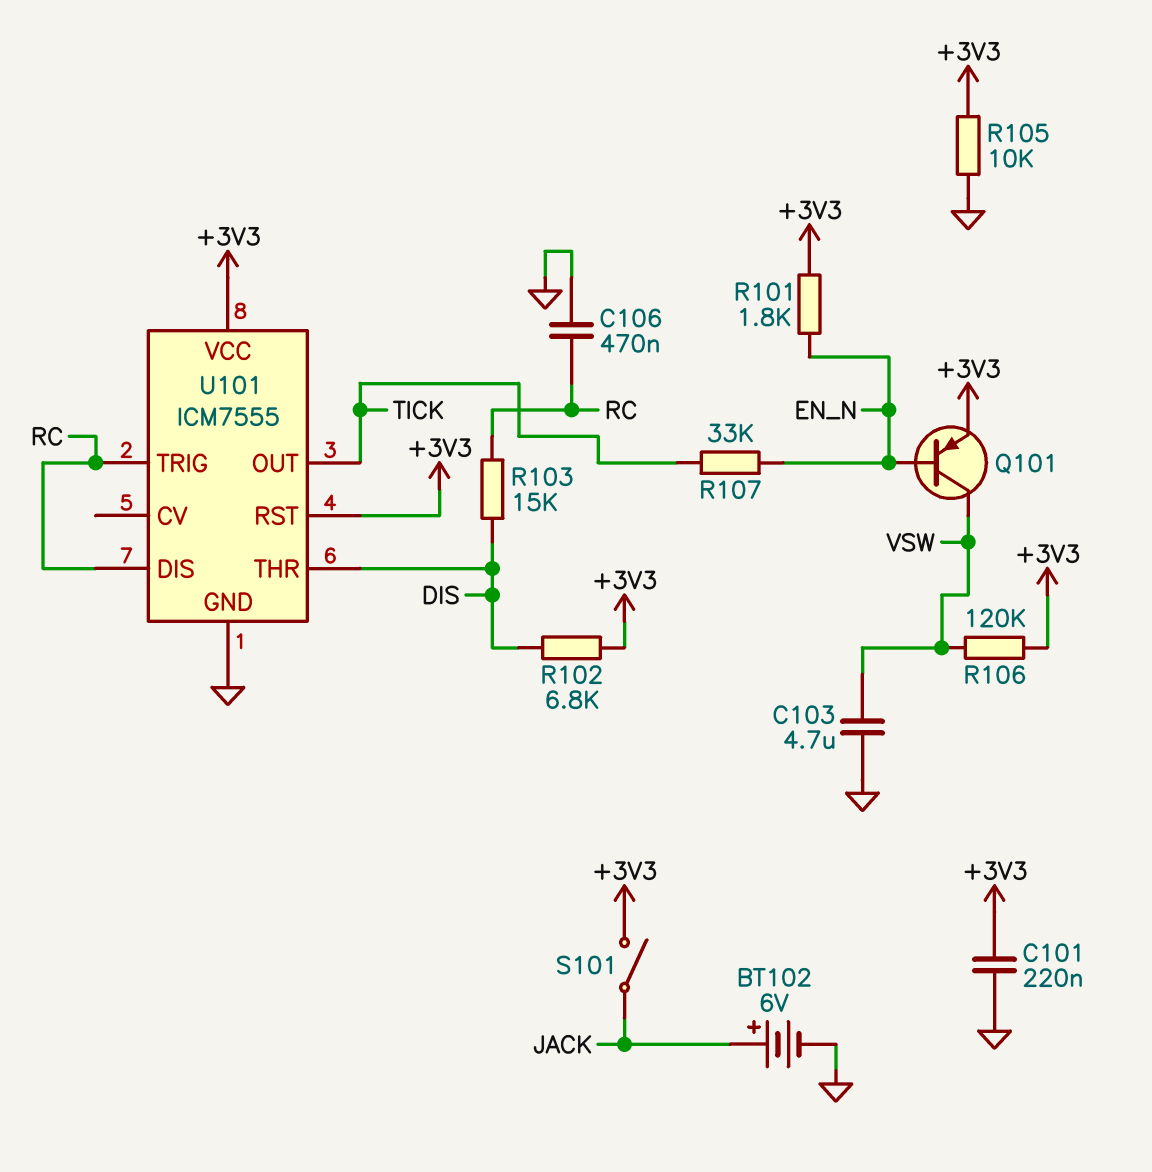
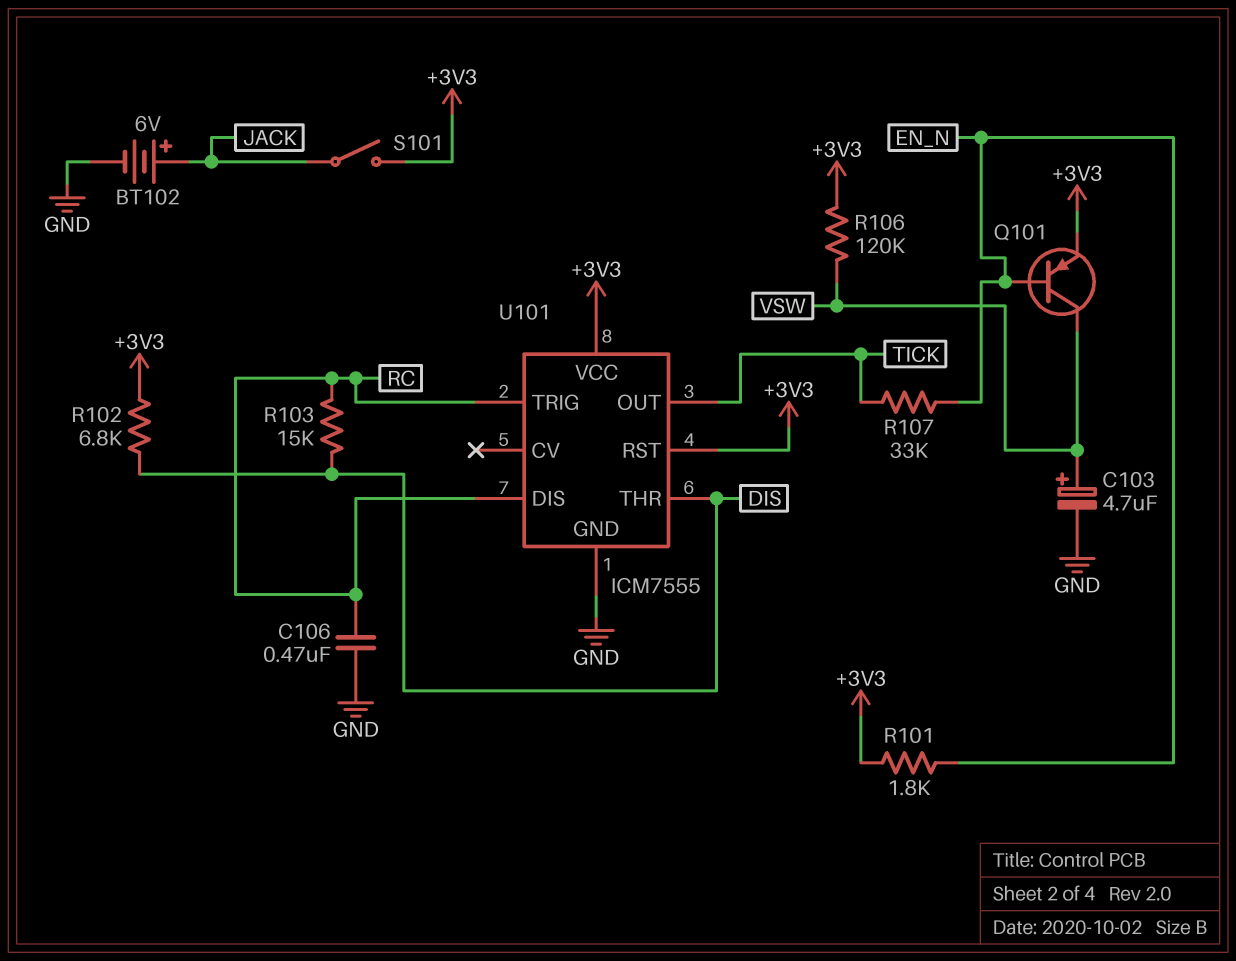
C101: 220nF (+3V3, GND) -> none
C103: 4.7uF (GND, VSW) -> 4.7uF (plus VSW, minus GND)
R105: 10k (+3V3, GND) -> none

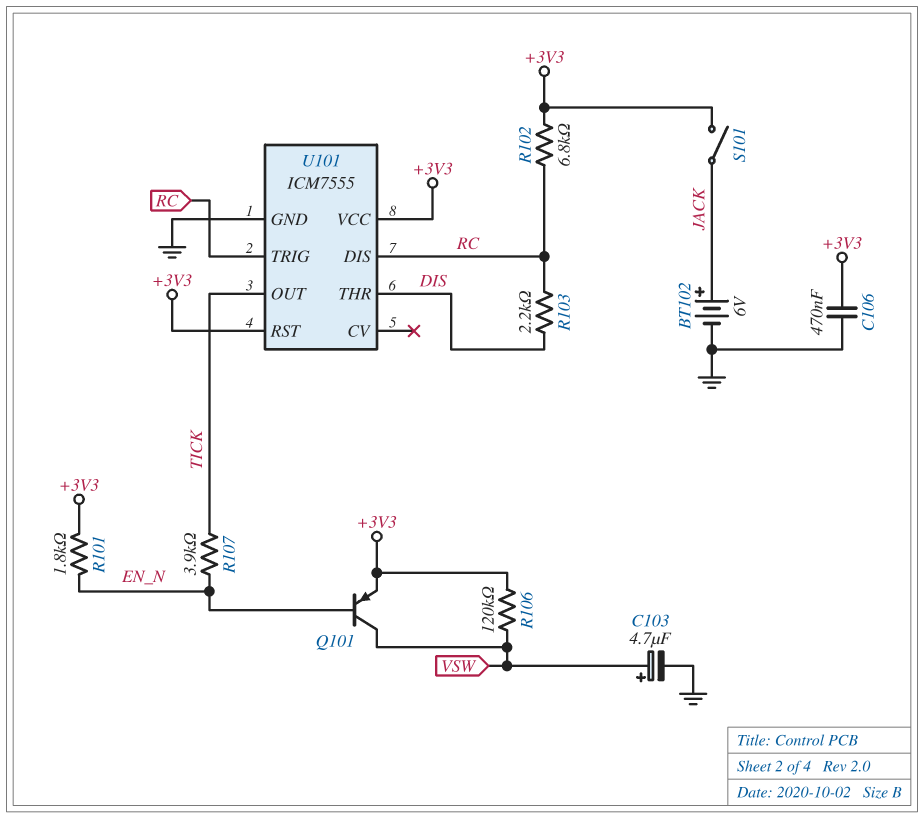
C106: 470nF (GND, RC) -> 470nF (+3V3, GND)
R102: 6.8k (+3V3, DIS) -> 6.8k (+3V3, RC)
R103: 15k (DIS, RC) -> 2.2k (DIS, RC)
R107: 33k (EN_N, TICK) -> 3.9k (EN_N, TICK)

